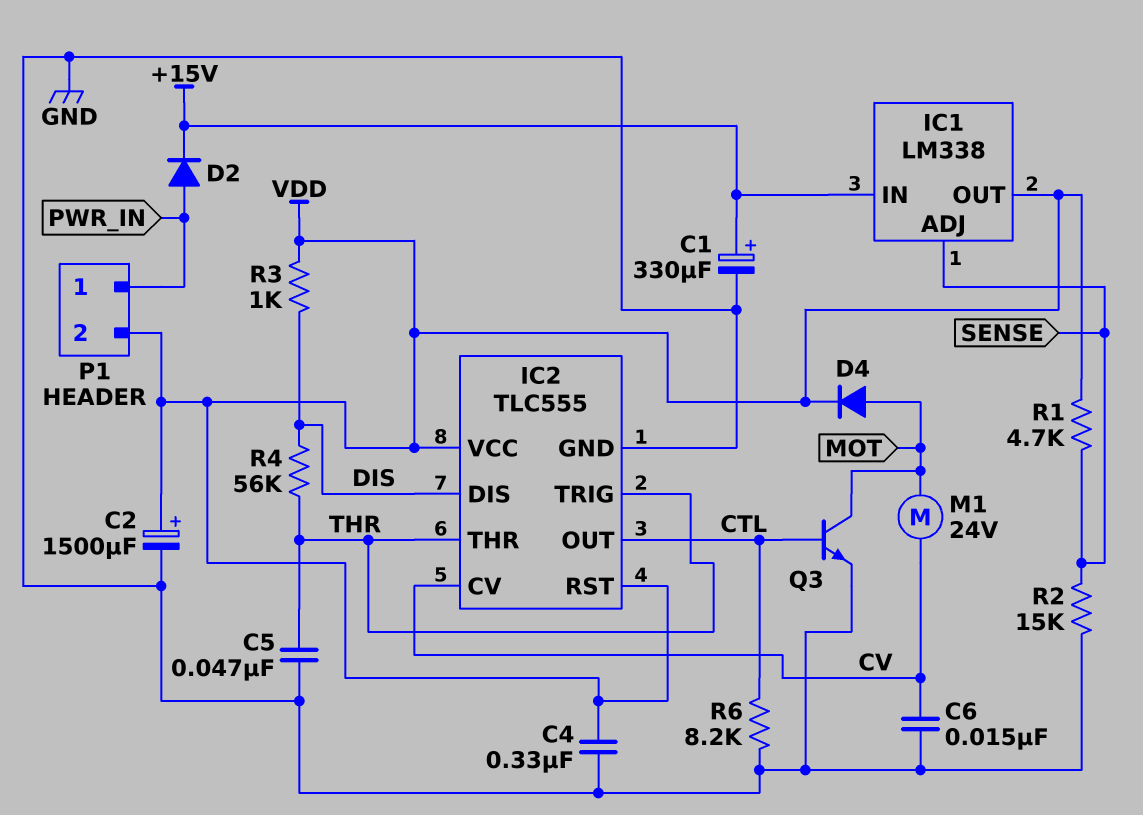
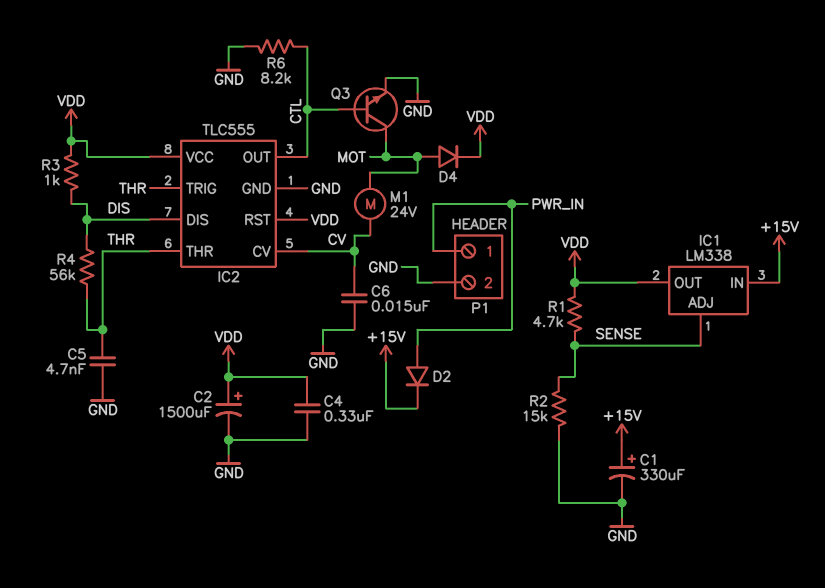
C5: 47nF (GND, THR) -> 4.7nF (GND, THR)
P1 pin 2: VDD -> GND

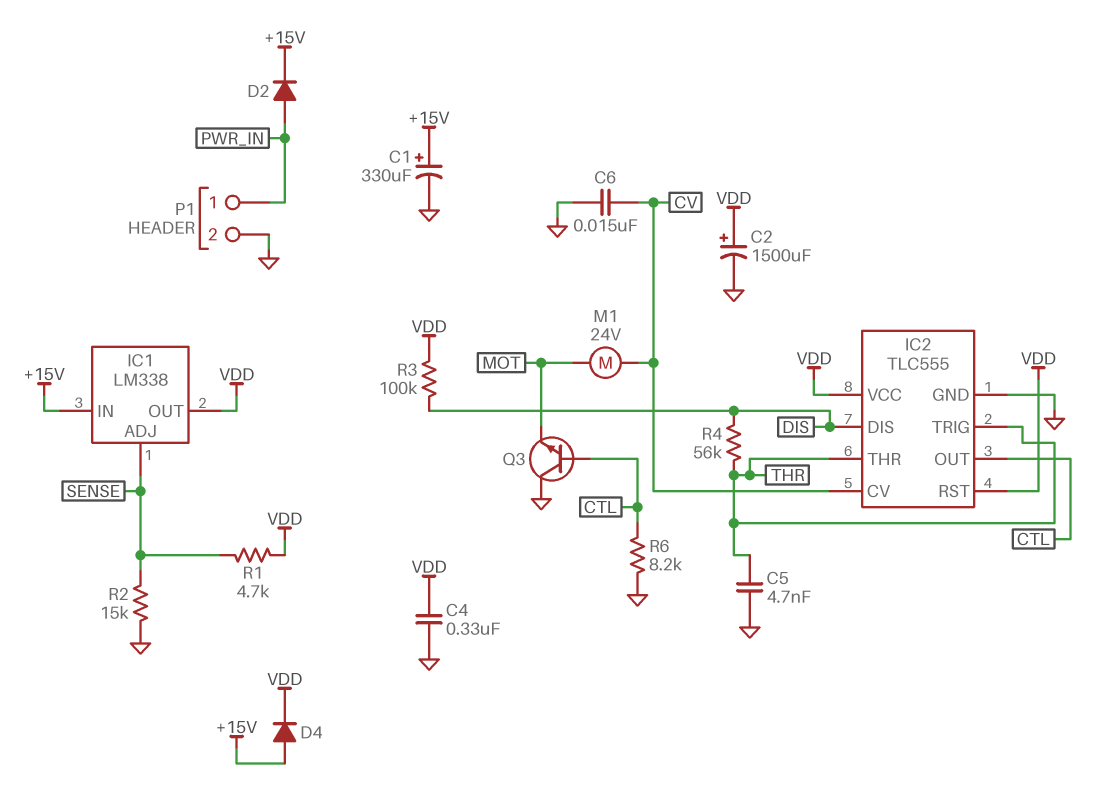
D4: diode (A MOT, K VDD) -> diode (A +15V, K VDD)
Q3: NPN (B CTL, C MOT, E GND) -> NPN (B CTL, C GND, E MOT)
R3: 1k (DIS, VDD) -> 100k (DIS, VDD)

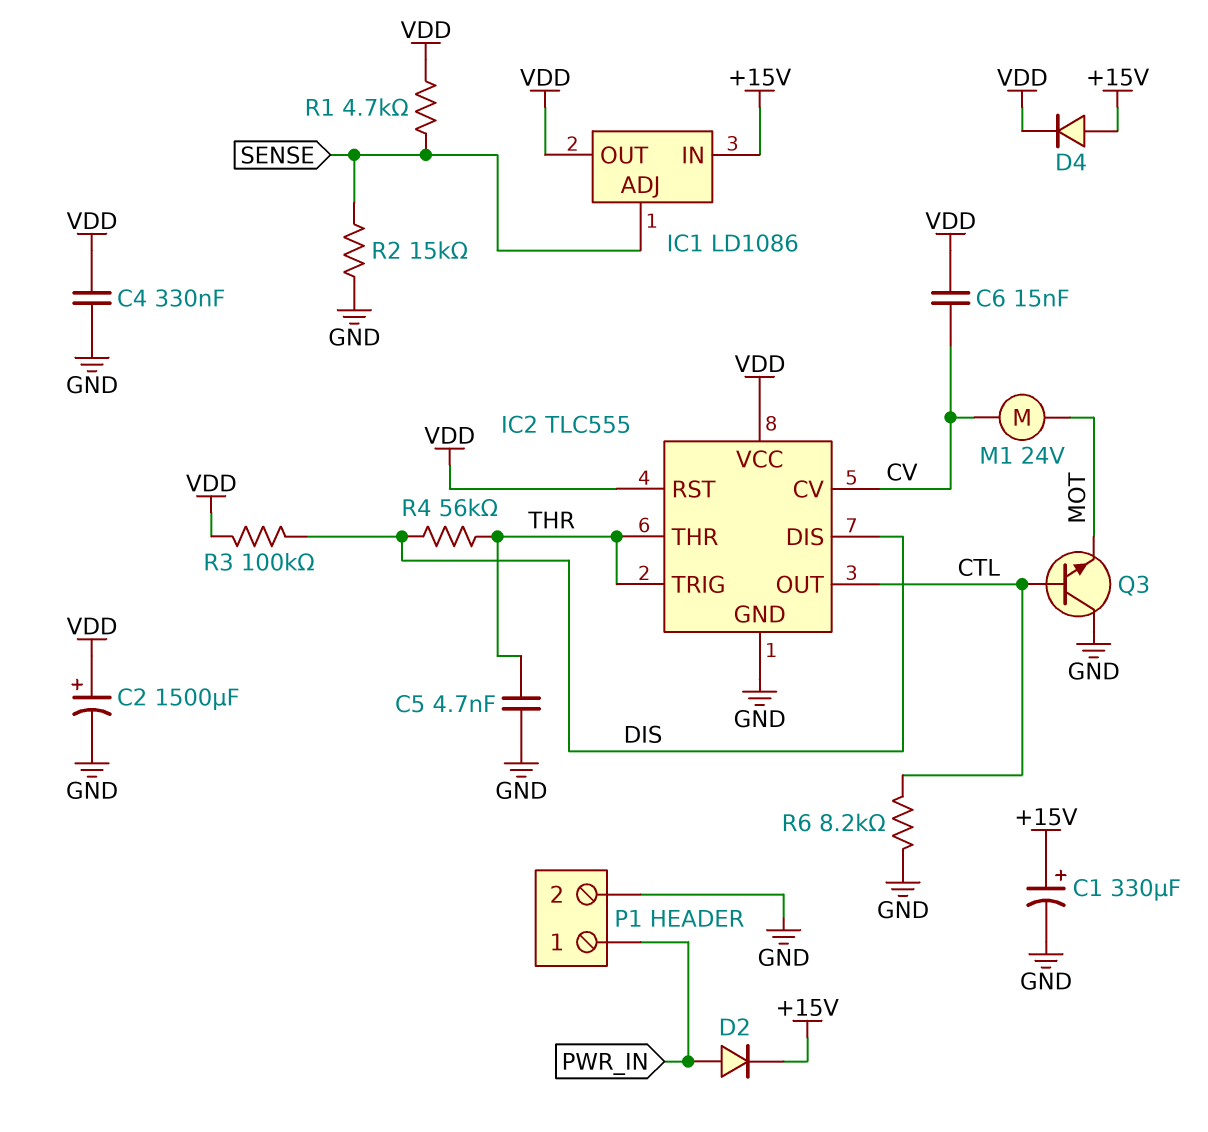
C6: 15nF (CV, GND) -> 15nF (CV, VDD)
IC1: LM338 -> LD1086

